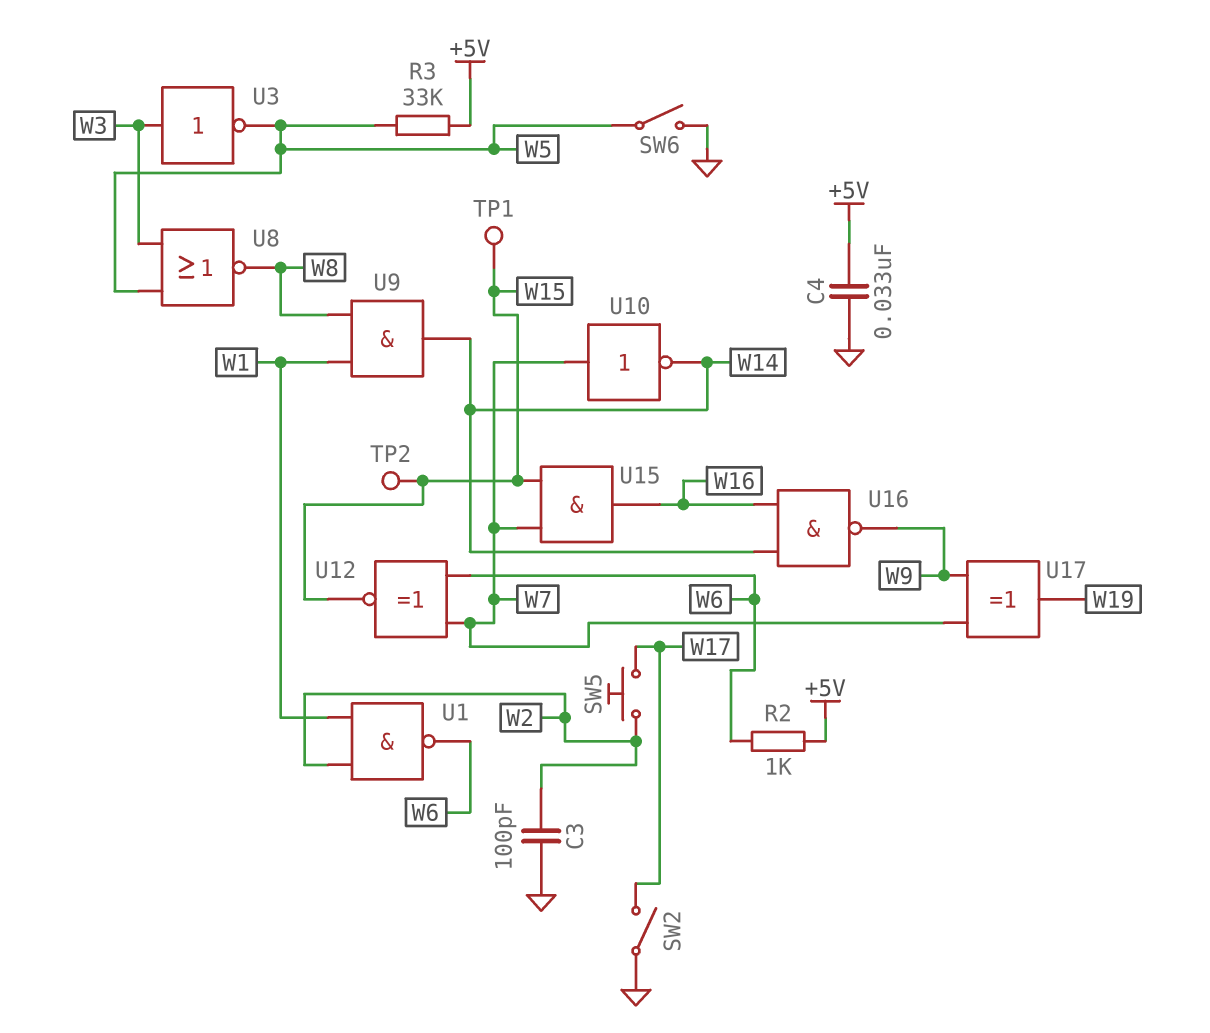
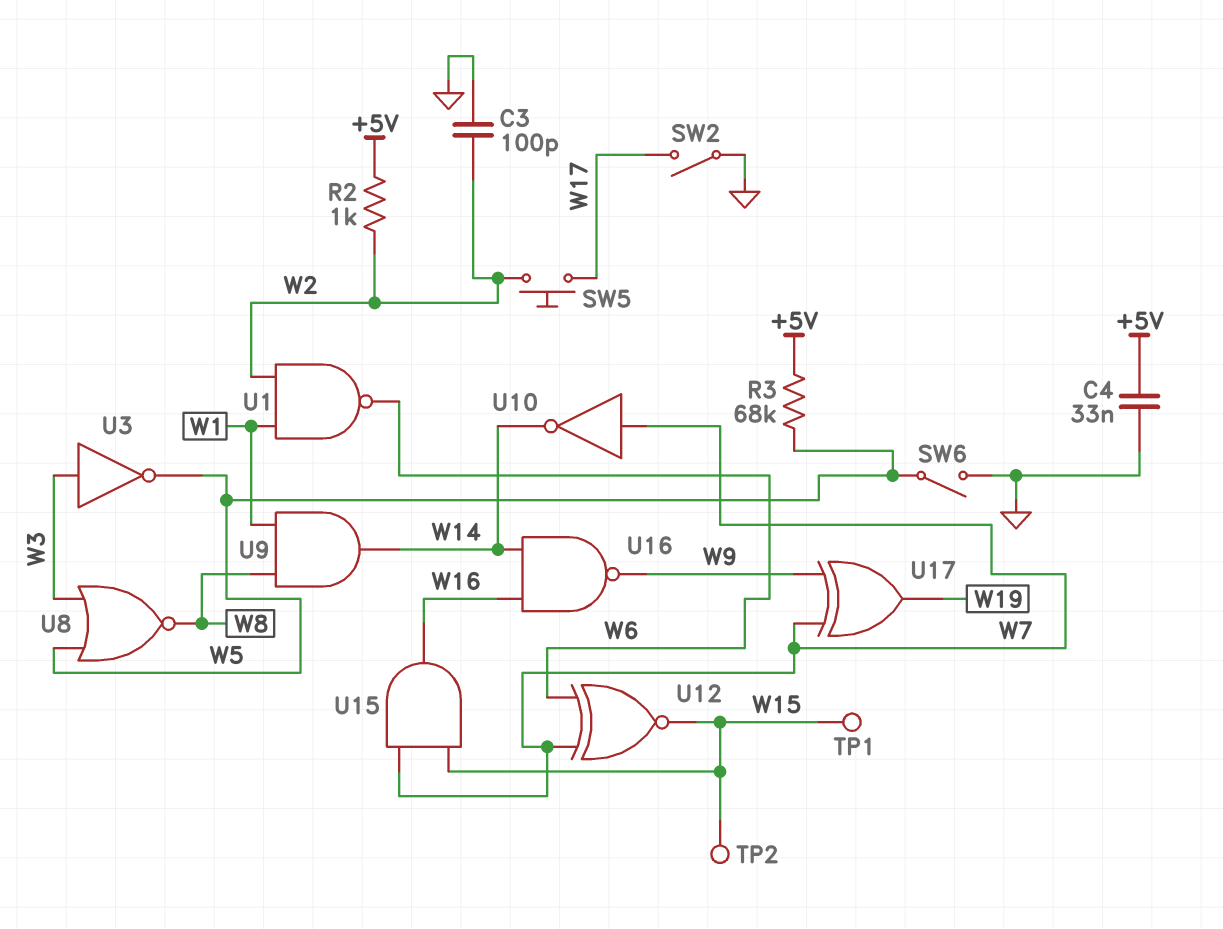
R2: 1k (+5V, W6) -> 1k (+5V, W2)
R3: 33k (+5V, W5) -> 68k (+5V, W5)

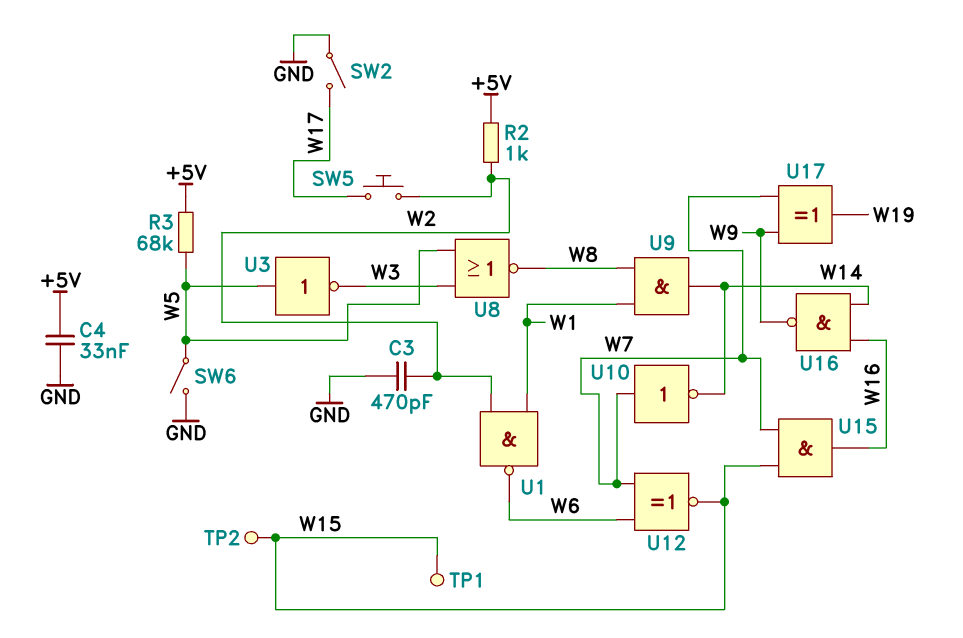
C3: 100pF (GND, W2) -> 470pF (GND, W2)
U3: NOT (in W3, out W5) -> NOT (in W5, out W3)

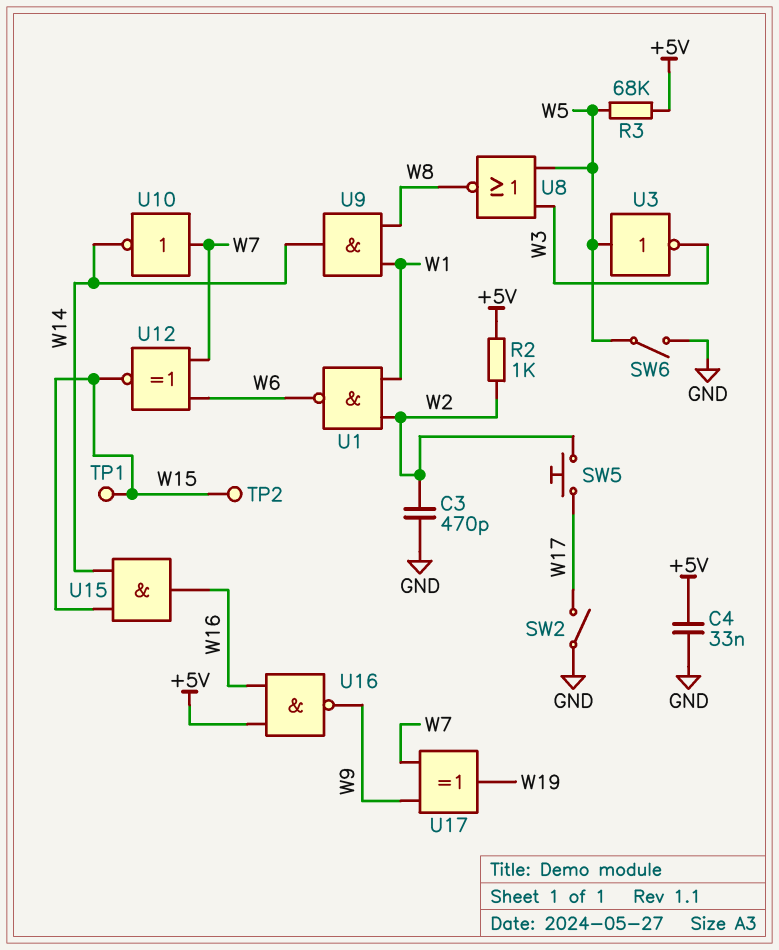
U15: AND (in W7, in W15, out W16) -> AND (in W14, in W15, out W16)
U16: NAND (in W14, in W16, out W9) -> NAND (in +5V, in W16, out W9)

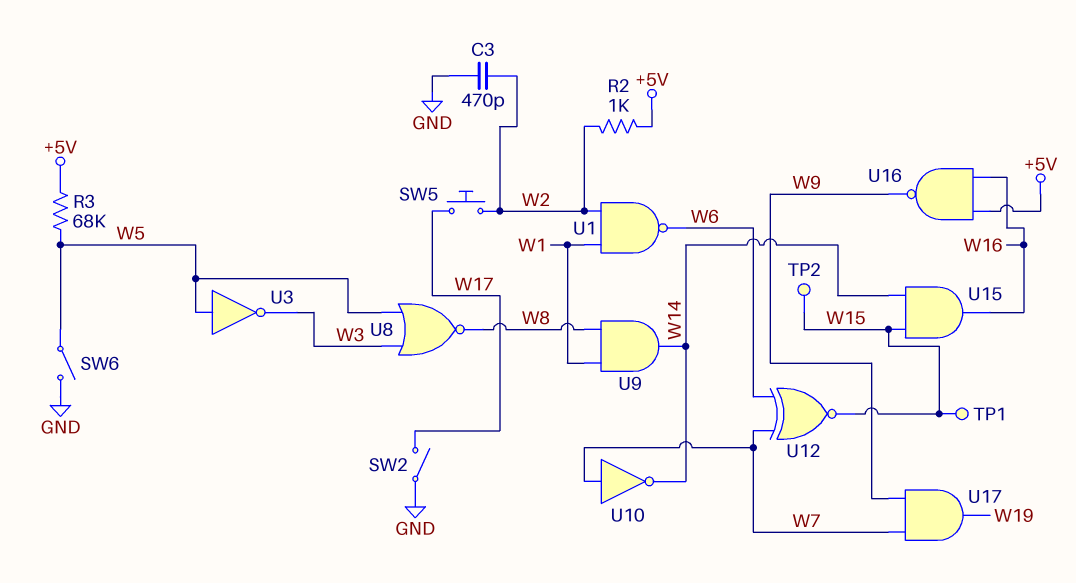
C4: 33nF (+5V, GND) -> none
U17: XOR (in W7, in W9, out W19) -> AND (in W7, in W9, out W19)

